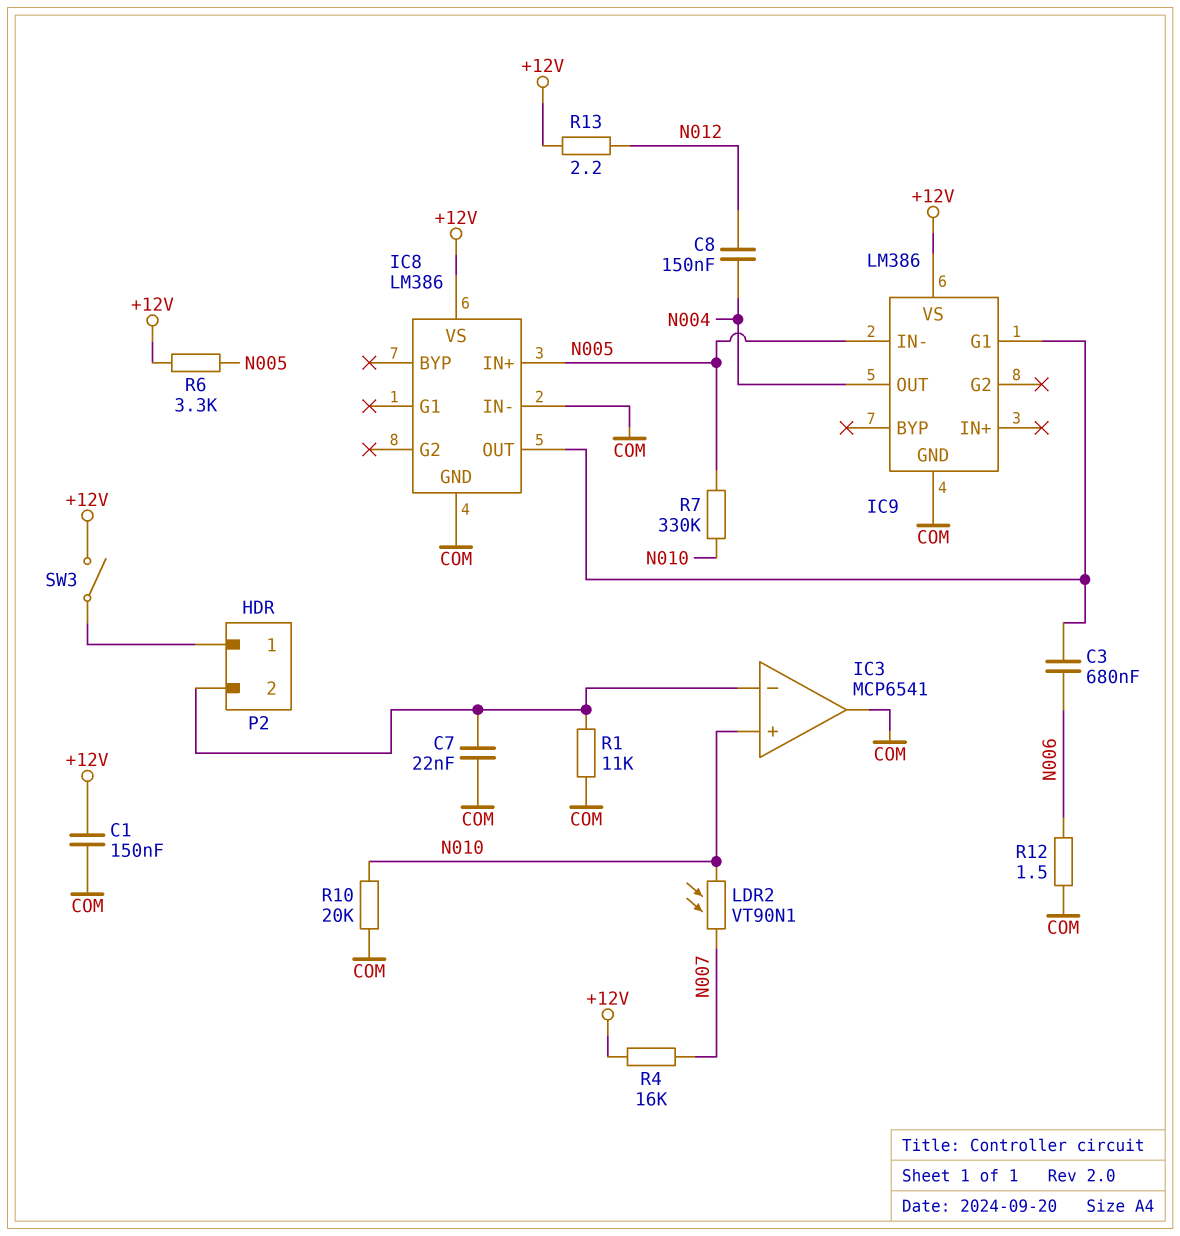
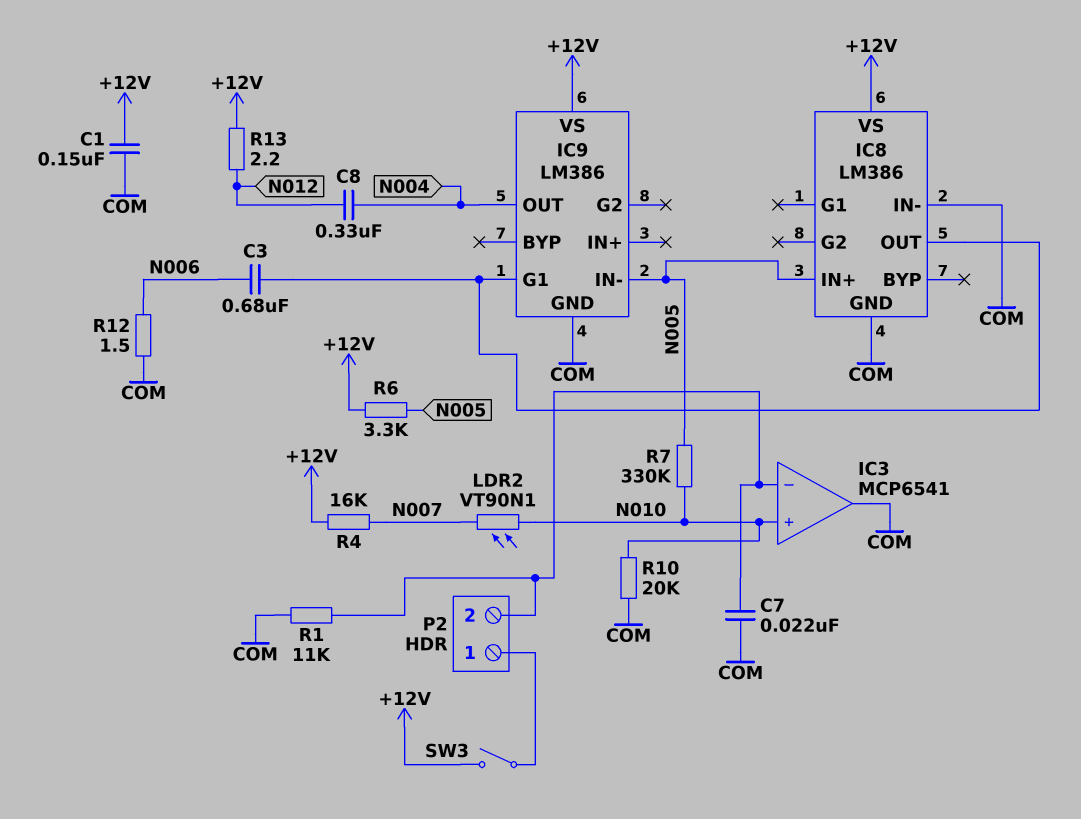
C8: 150nF (N004, N012) -> 330nF (N004, N012)

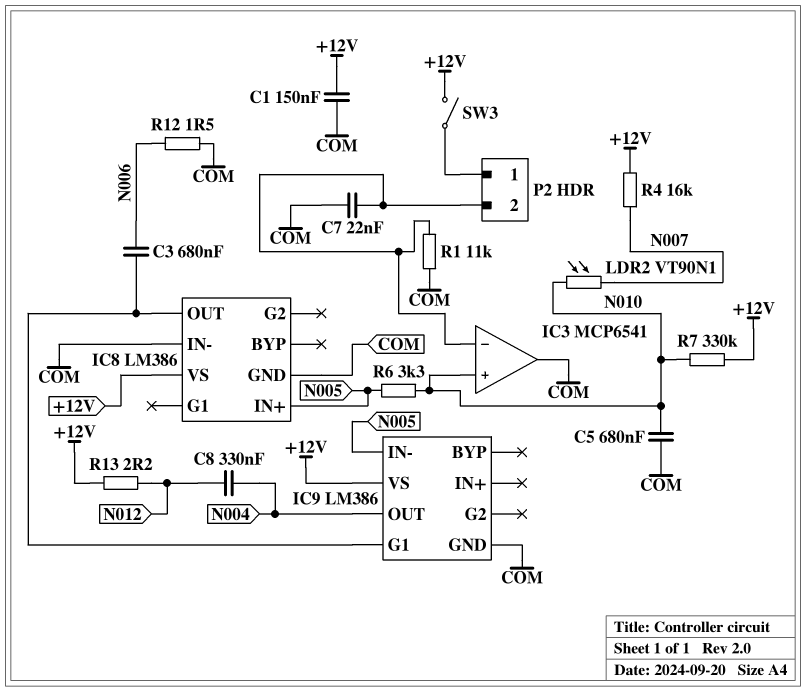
C5: none -> 680nF (COM, N010)
R6: 3.3k (+12V, N005) -> 3.3k (N005, N010)
R7: 330k (N005, N010) -> 330k (+12V, N010)
R10: 20k (COM, N010) -> none

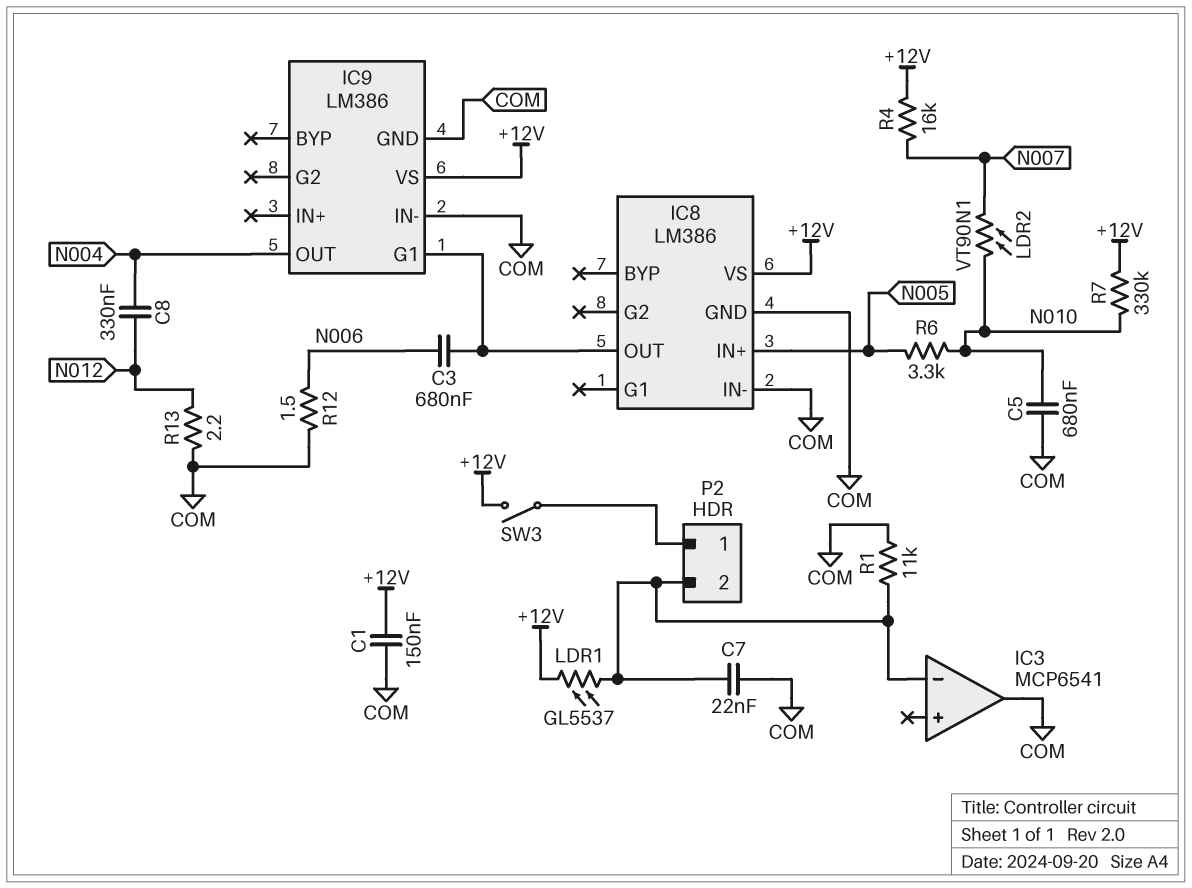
IC3 pin in+: N010 -> none
IC9 pin IN-: N005 -> COM
LDR1: none -> GL5537 (+12V, IC3/in-)
R13: 2.2 (+12V, N012) -> 2.2 (COM, N012)

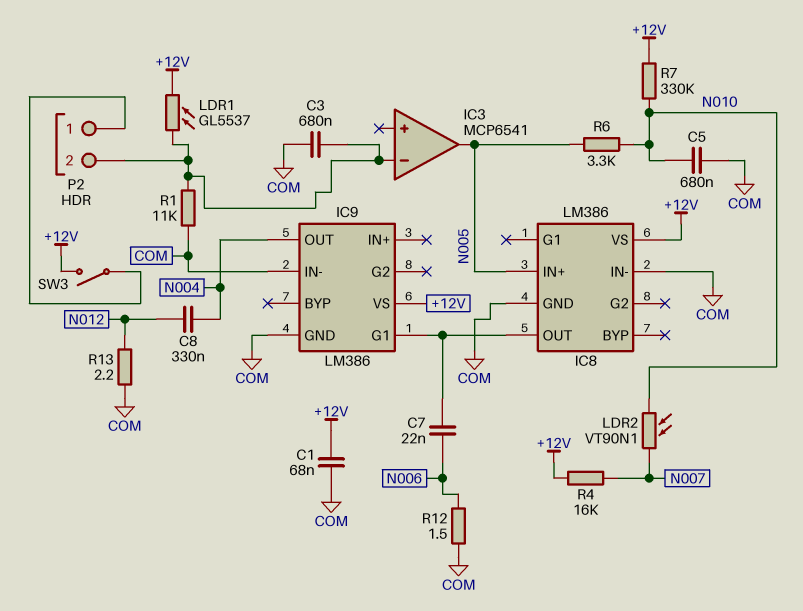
C1: 150nF (+12V, COM) -> 68nF (+12V, COM)
C3: 680nF (IC8/OUT, N006) -> 680nF (COM, IC3/in-)
C7: 22nF (COM, IC3/in-) -> 22nF (IC8/OUT, N006)
IC3 pin out: COM -> N005

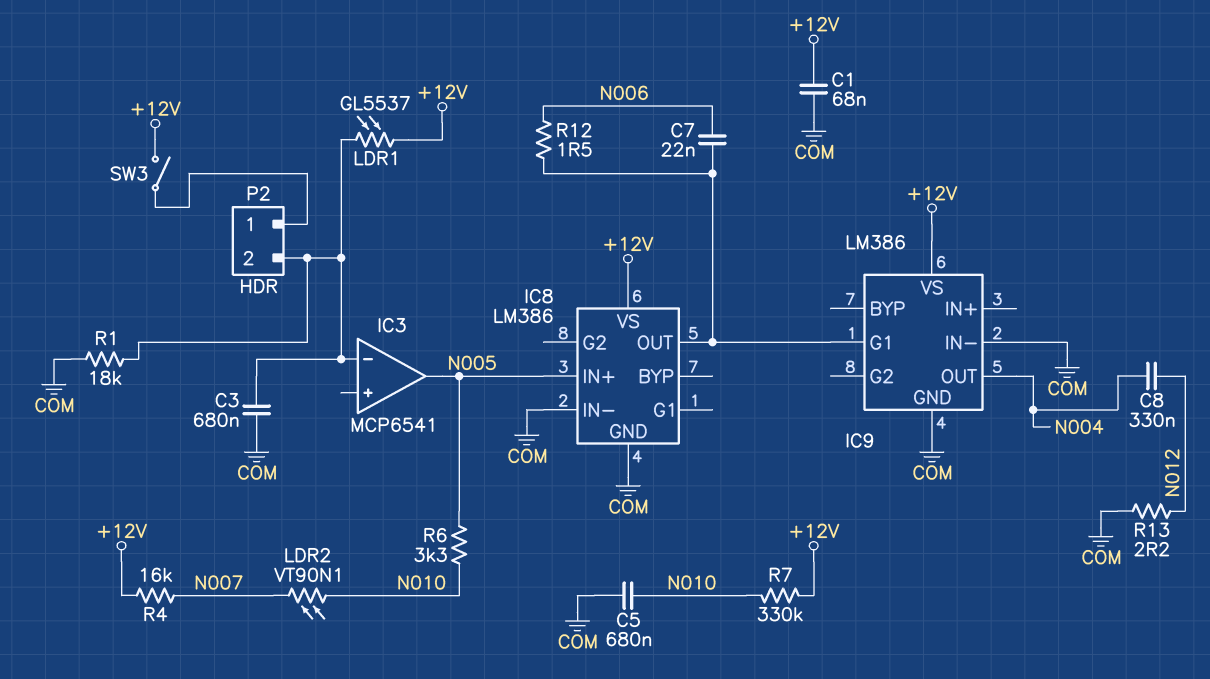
R1: 11k (COM, IC3/in-) -> 18k (COM, IC3/in-)
R12: 1.5 (COM, N006) -> 1.5 (IC8/OUT, N006)

